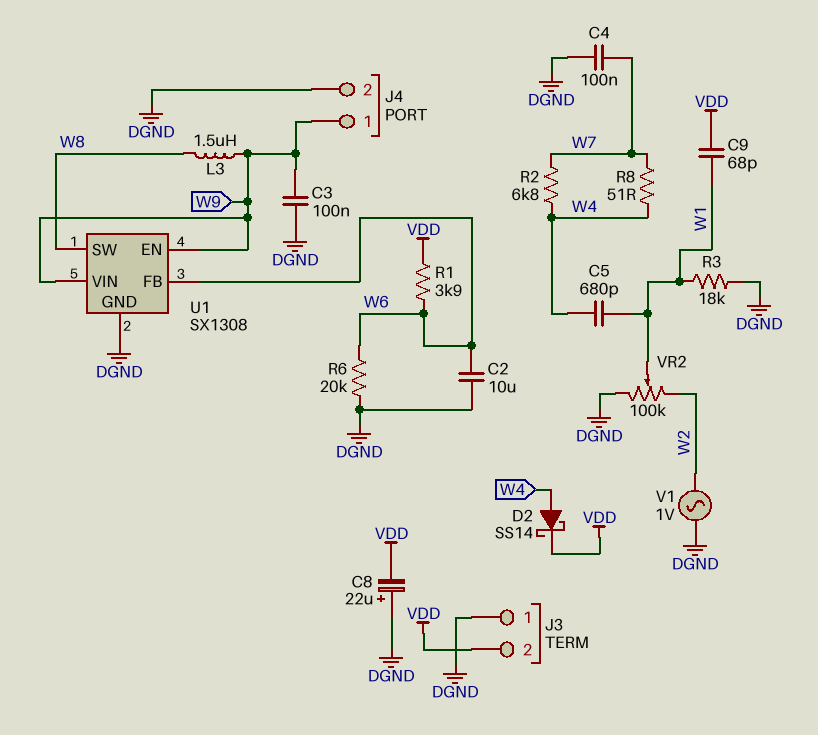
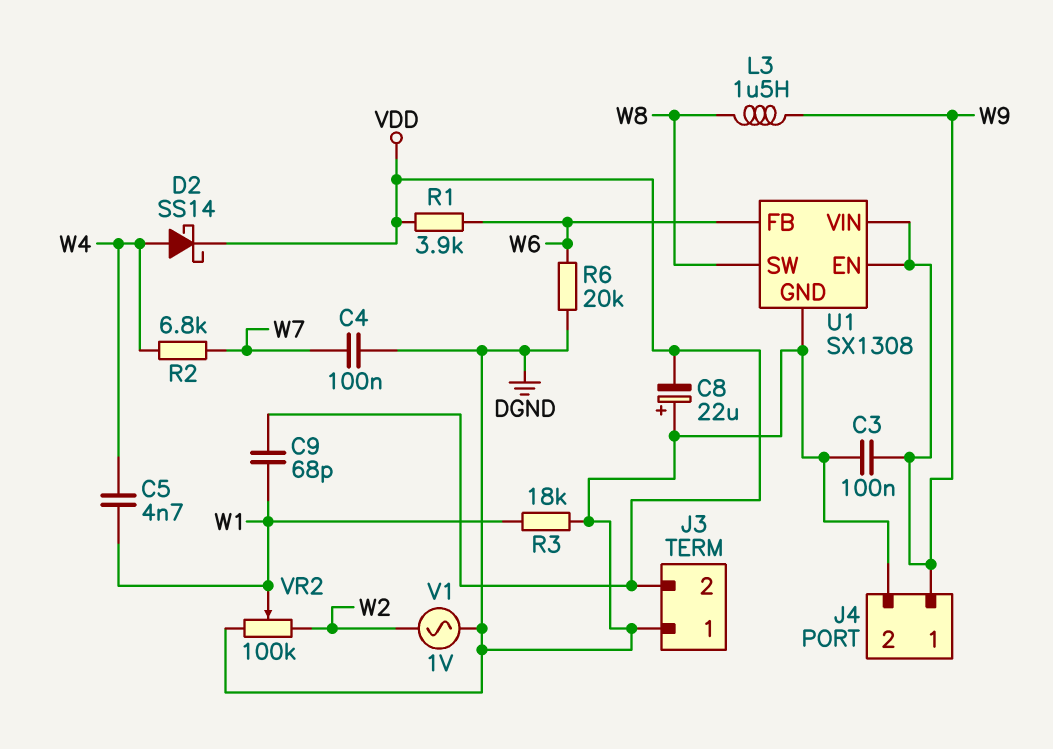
C2: 10uF (DGND, W6) -> none
C5: 680pF (W1, W4) -> 4.7nF (W1, W4)
R8: 51 (W4, W7) -> none

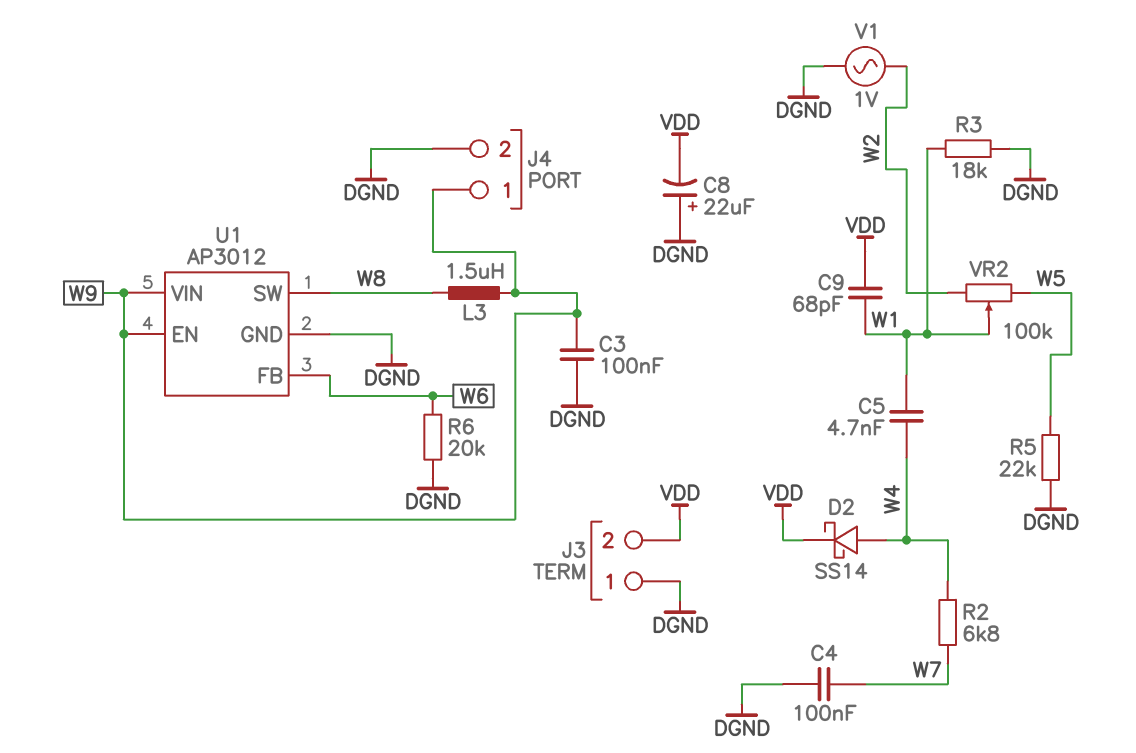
R1: 3.9k (VDD, W6) -> none
R5: none -> 22k (DGND, W5)
U1: SX1308 -> AP3012
VR2: 100k (DGND, W2, wiper W1) -> 100k (W2, W5, wiper W1)

